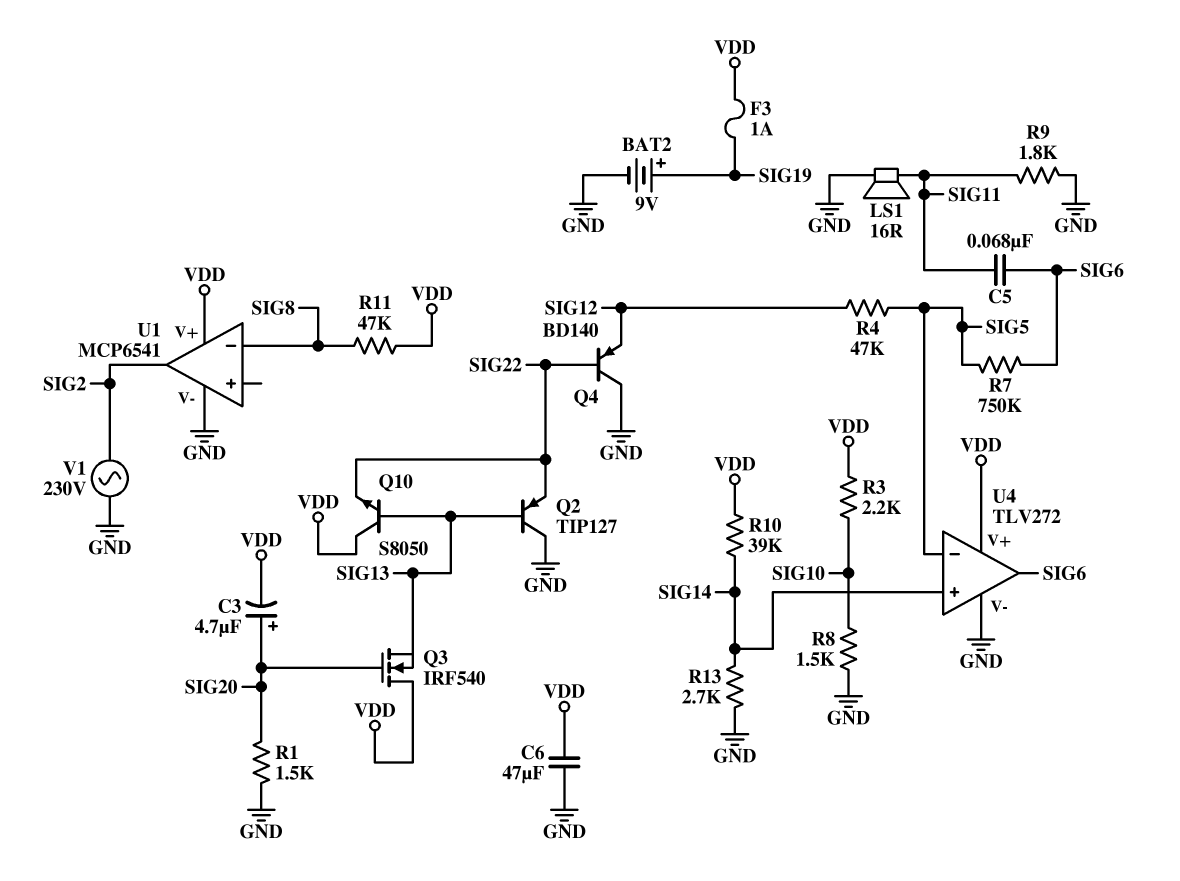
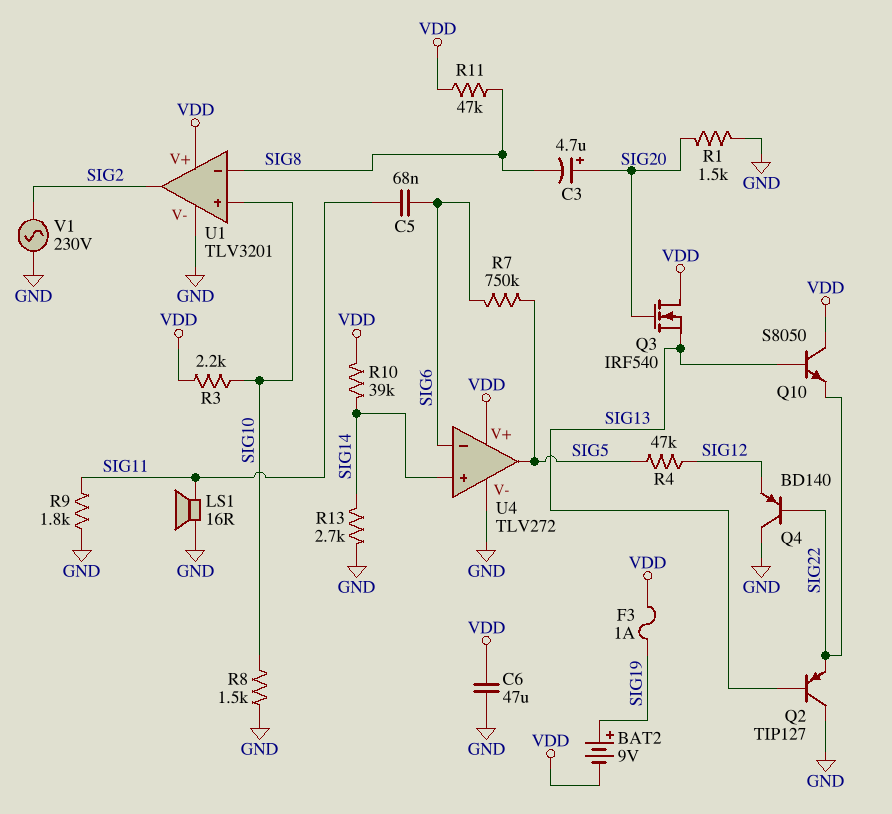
BAT2: 9V (plus SIG19, minus GND) -> 9V (plus SIG19, minus VDD)
C3: 4.7uF (plus SIG20, minus VDD) -> 4.7uF (plus SIG20, minus SIG8)
U1: MCP6541 -> TLV3201
U1 pin in+: none -> SIG10
U4 pin in-: SIG5 -> SIG6
U4 pin out: SIG6 -> SIG5

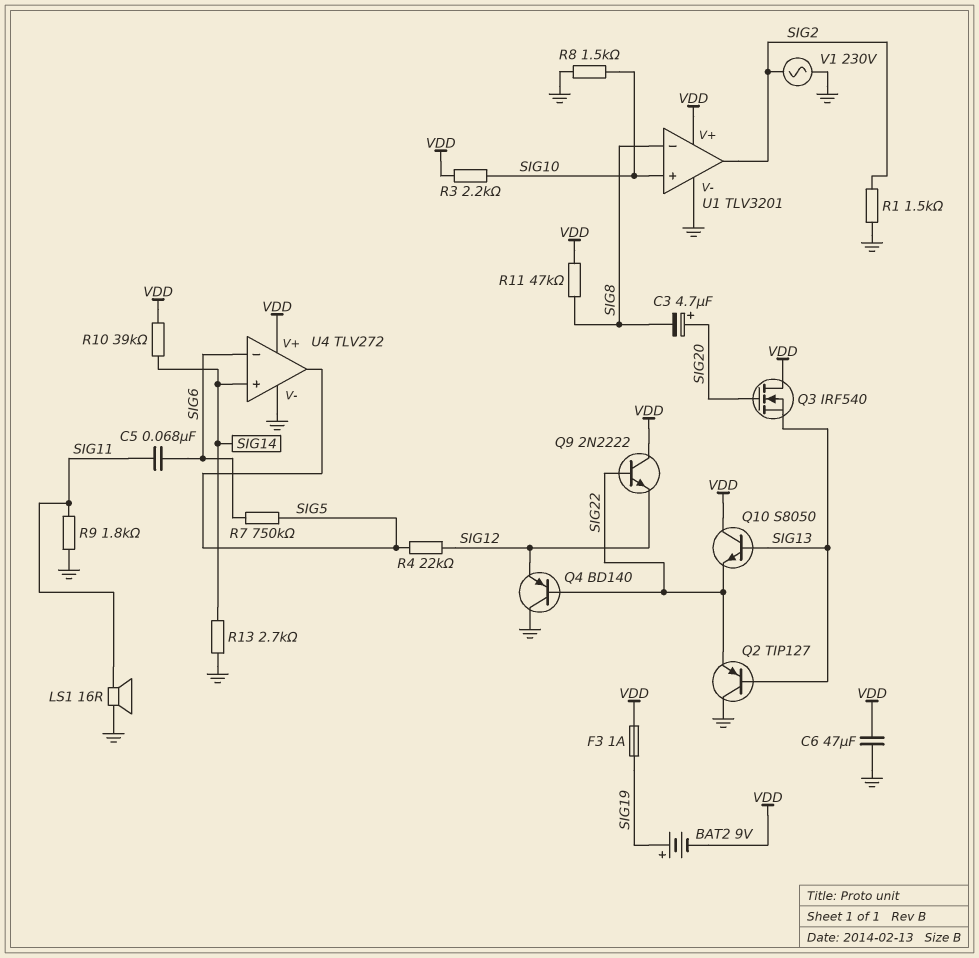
Q9: none -> NPN 2N2222 (B SIG22, C VDD, E SIG12)
R1: 1.5k (GND, SIG20) -> 1.5k (GND, SIG2)
R4: 47k (SIG5, SIG12) -> 22k (SIG5, SIG12)

